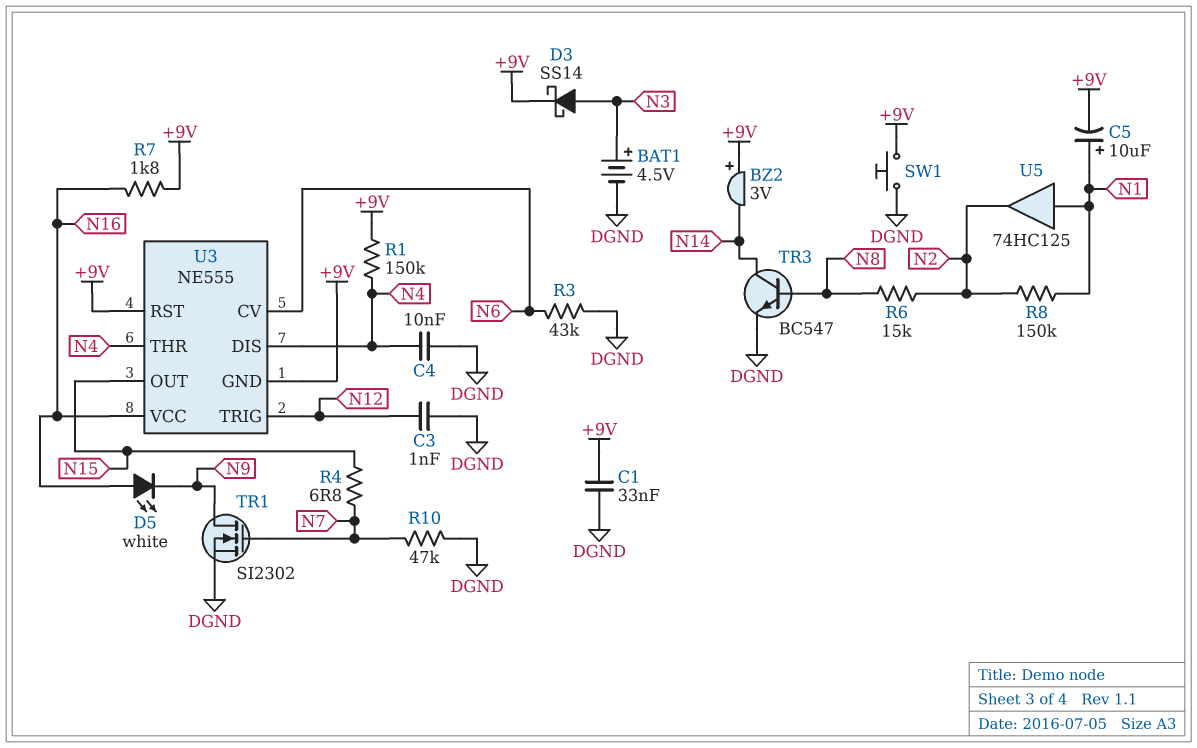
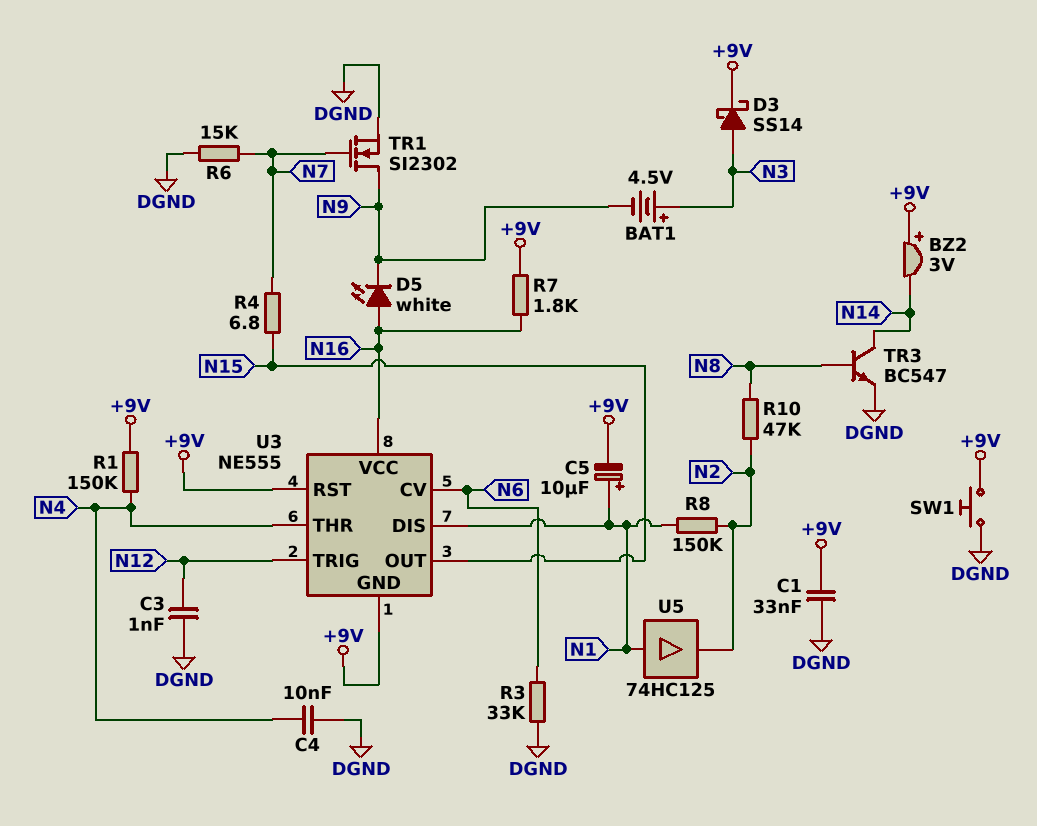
BAT1: 4.5V (plus N3, minus DGND) -> 4.5V (plus N3, minus N9)
R3: 43k (DGND, N6) -> 33k (DGND, N6)
R6: 15k (N2, N8) -> 15k (DGND, N7)
R10: 47k (DGND, N7) -> 47k (N2, N8)
U3 pin DIS: N4 -> N1

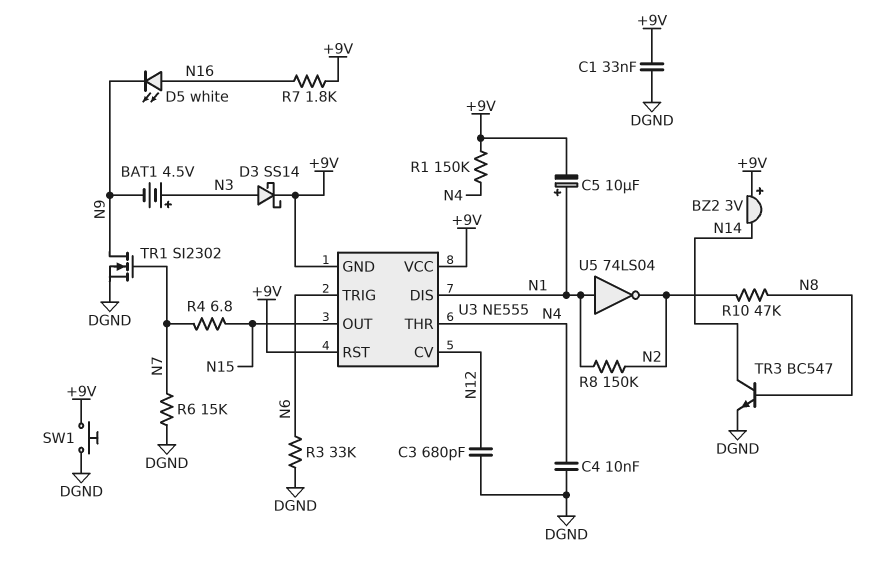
C3: 1nF (DGND, N12) -> 680pF (DGND, N12)
U3 pin CV: N6 -> N12
U3 pin TRIG: N12 -> N6
U3 pin VCC: N16 -> +9V
U5: buffer 74HC125 (in N1, out N2) -> NOT 74LS04 (in N1, out N2)

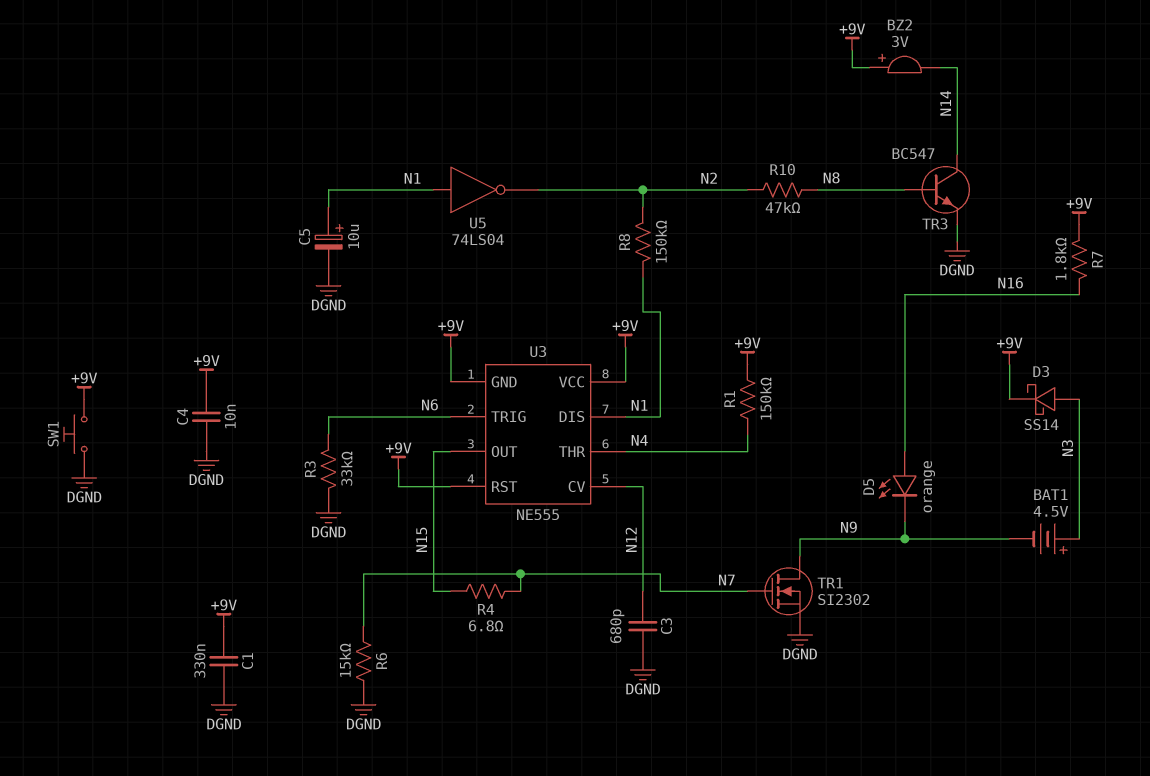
C1: 33nF (+9V, DGND) -> 330nF (+9V, DGND)
C4: 10nF (DGND, N4) -> 10nF (+9V, DGND)
C5: 10uF (plus N1, minus +9V) -> 10uF (plus N1, minus DGND)
D5: LED white (A N16, K N9) -> LED orange (A N16, K N9)

